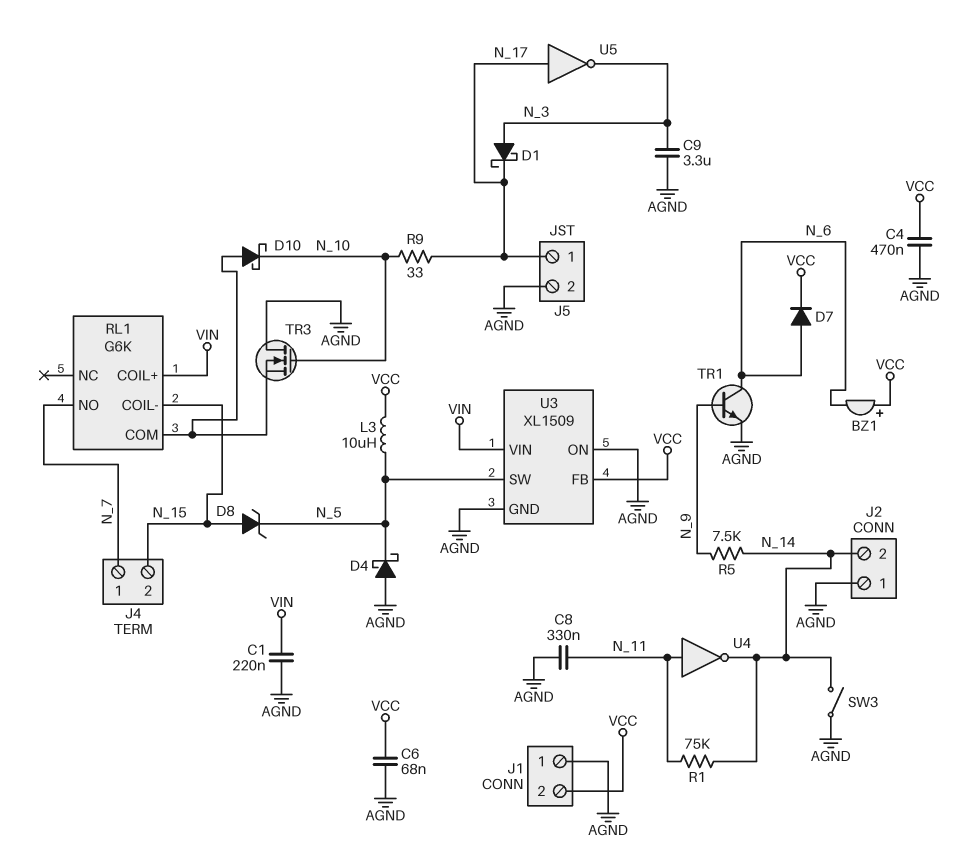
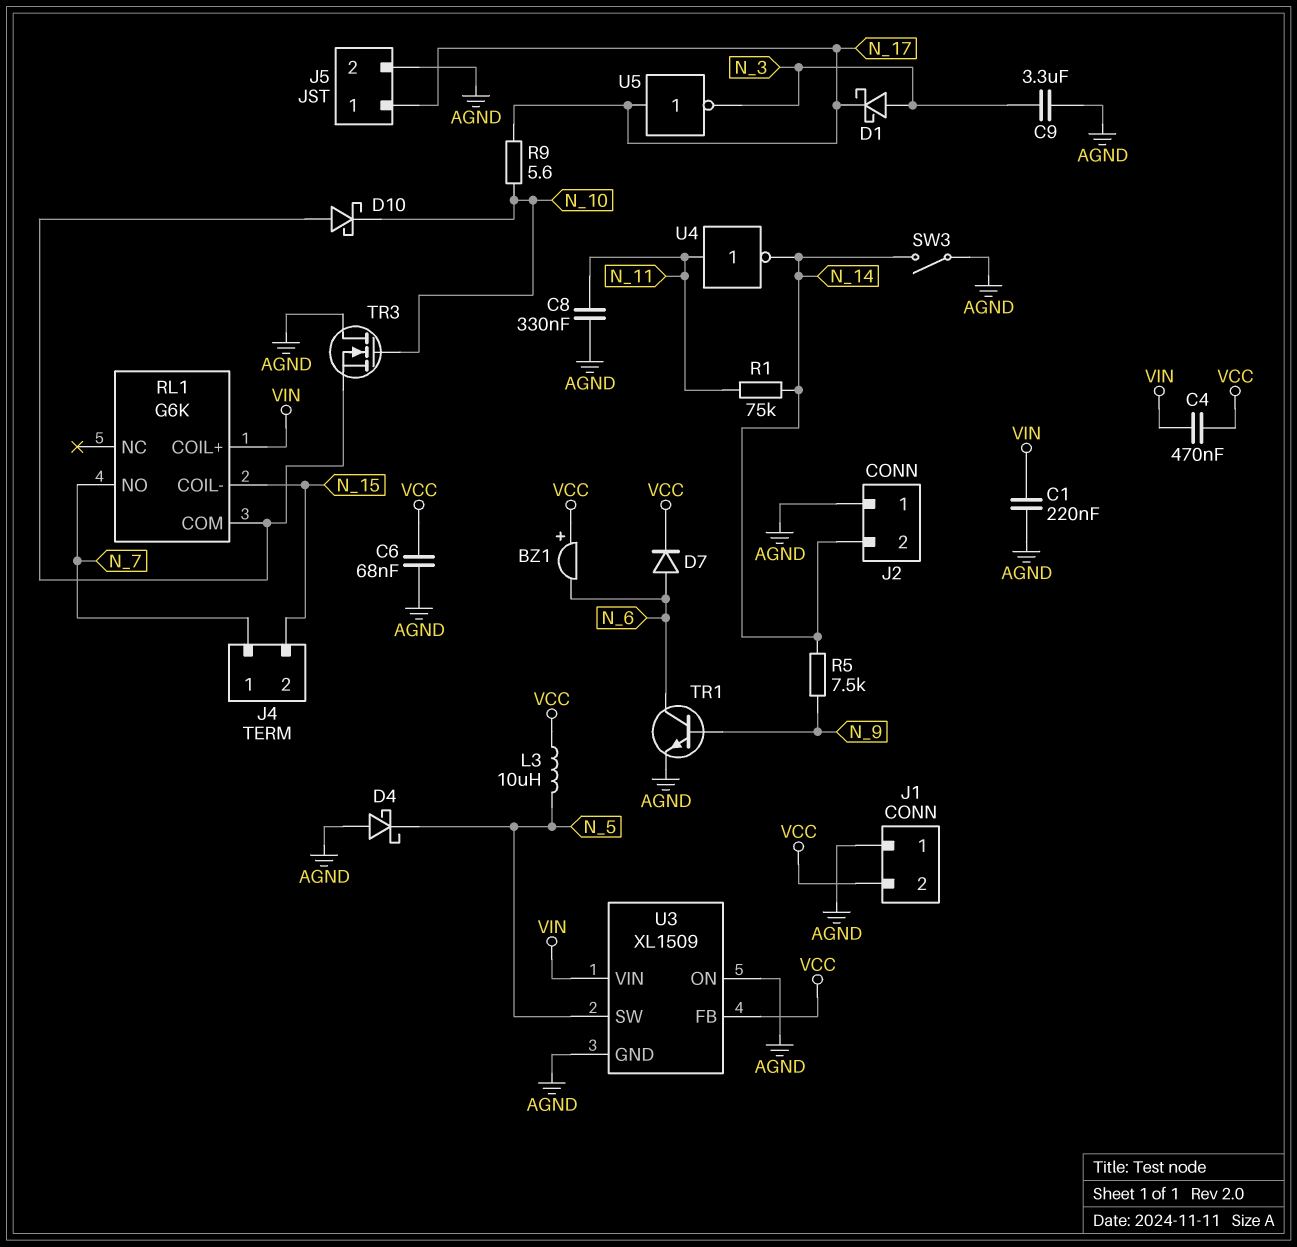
C4: 470nF (AGND, VCC) -> 470nF (VCC, VIN)
D8: zener (A N_15, K N_5) -> none
R9: 33 (N_10, N_17) -> 5.6 (N_10, N_17)

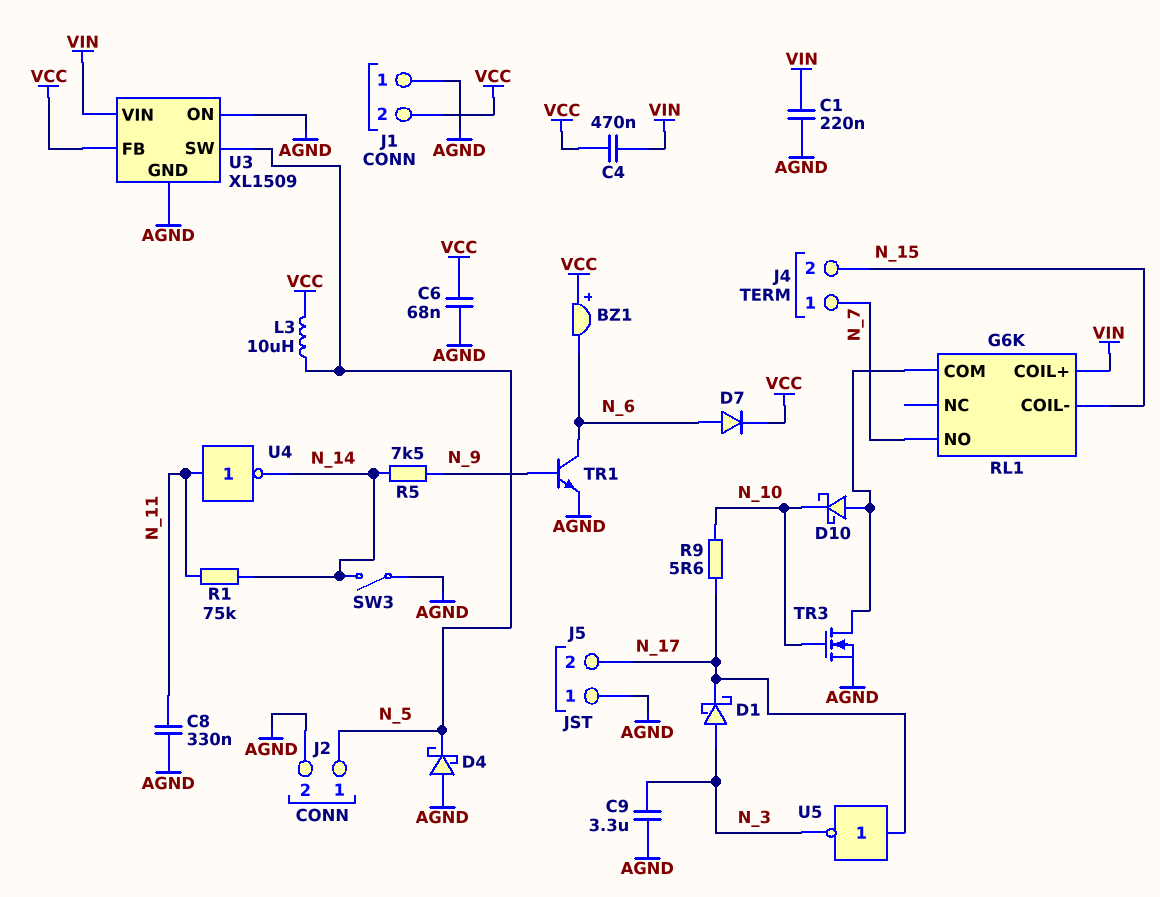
J2 pin 1: AGND -> N_5
J2 pin 2: N_14 -> AGND
J5 pin 1: N_17 -> AGND
J5 pin 2: AGND -> N_17
TR3: NMOS (G N_10, D AGND, S RL1/COM) -> NMOS (G N_10, D RL1/COM, S AGND)

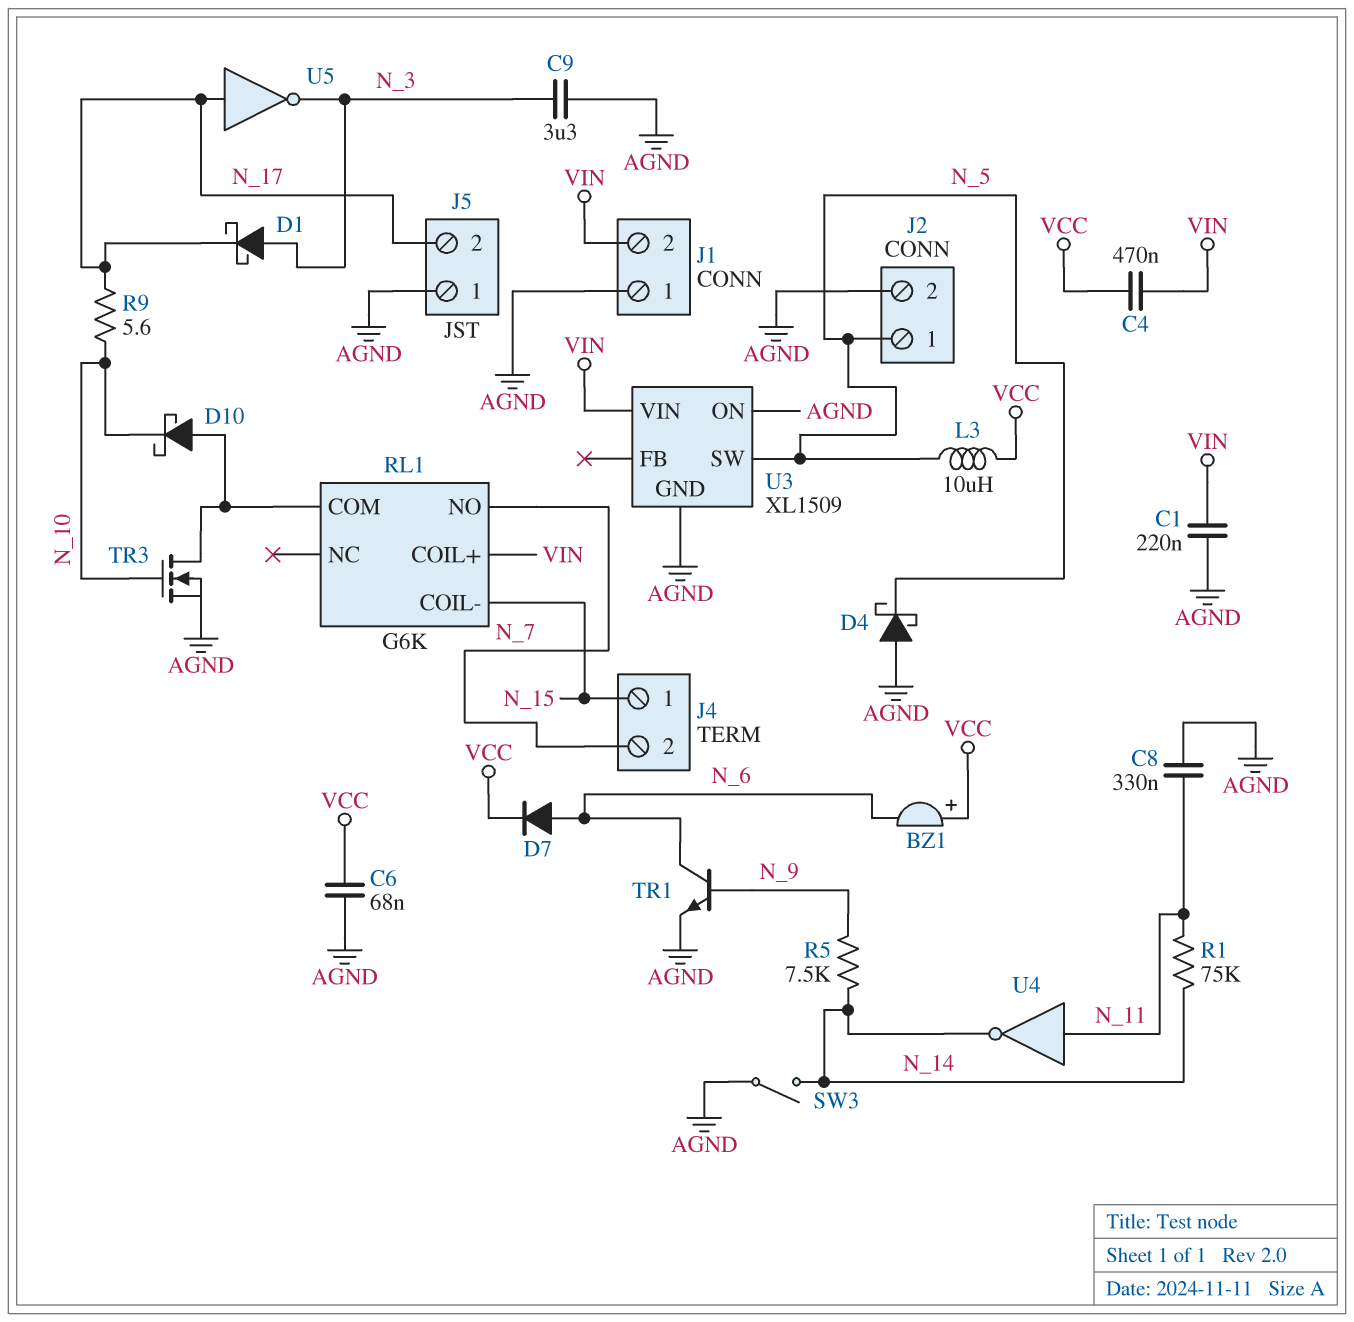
J1 pin 2: VCC -> VIN
J4 pin 1: N_7 -> N_15
J4 pin 2: N_15 -> N_7
U3 pin FB: VCC -> none

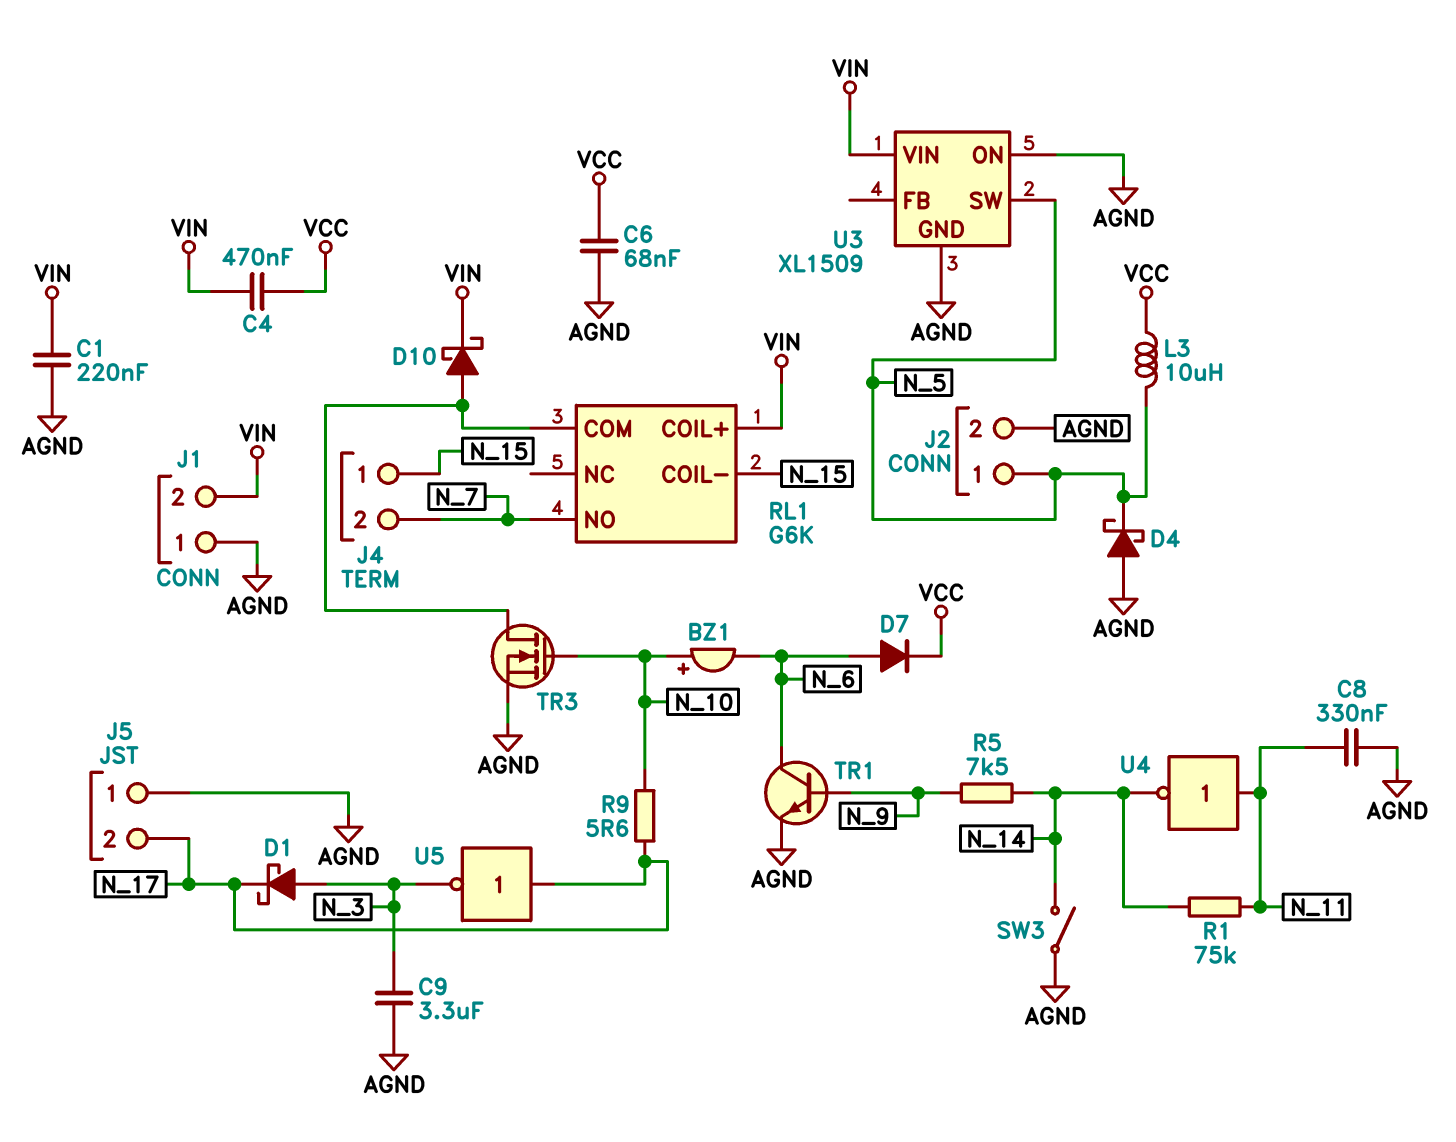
BZ1: buzzer (plus VCC, minus N_6) -> buzzer (plus N_10, minus N_6)
D10: schottky (A RL1/COM, K N_10) -> schottky (A RL1/COM, K VIN)

